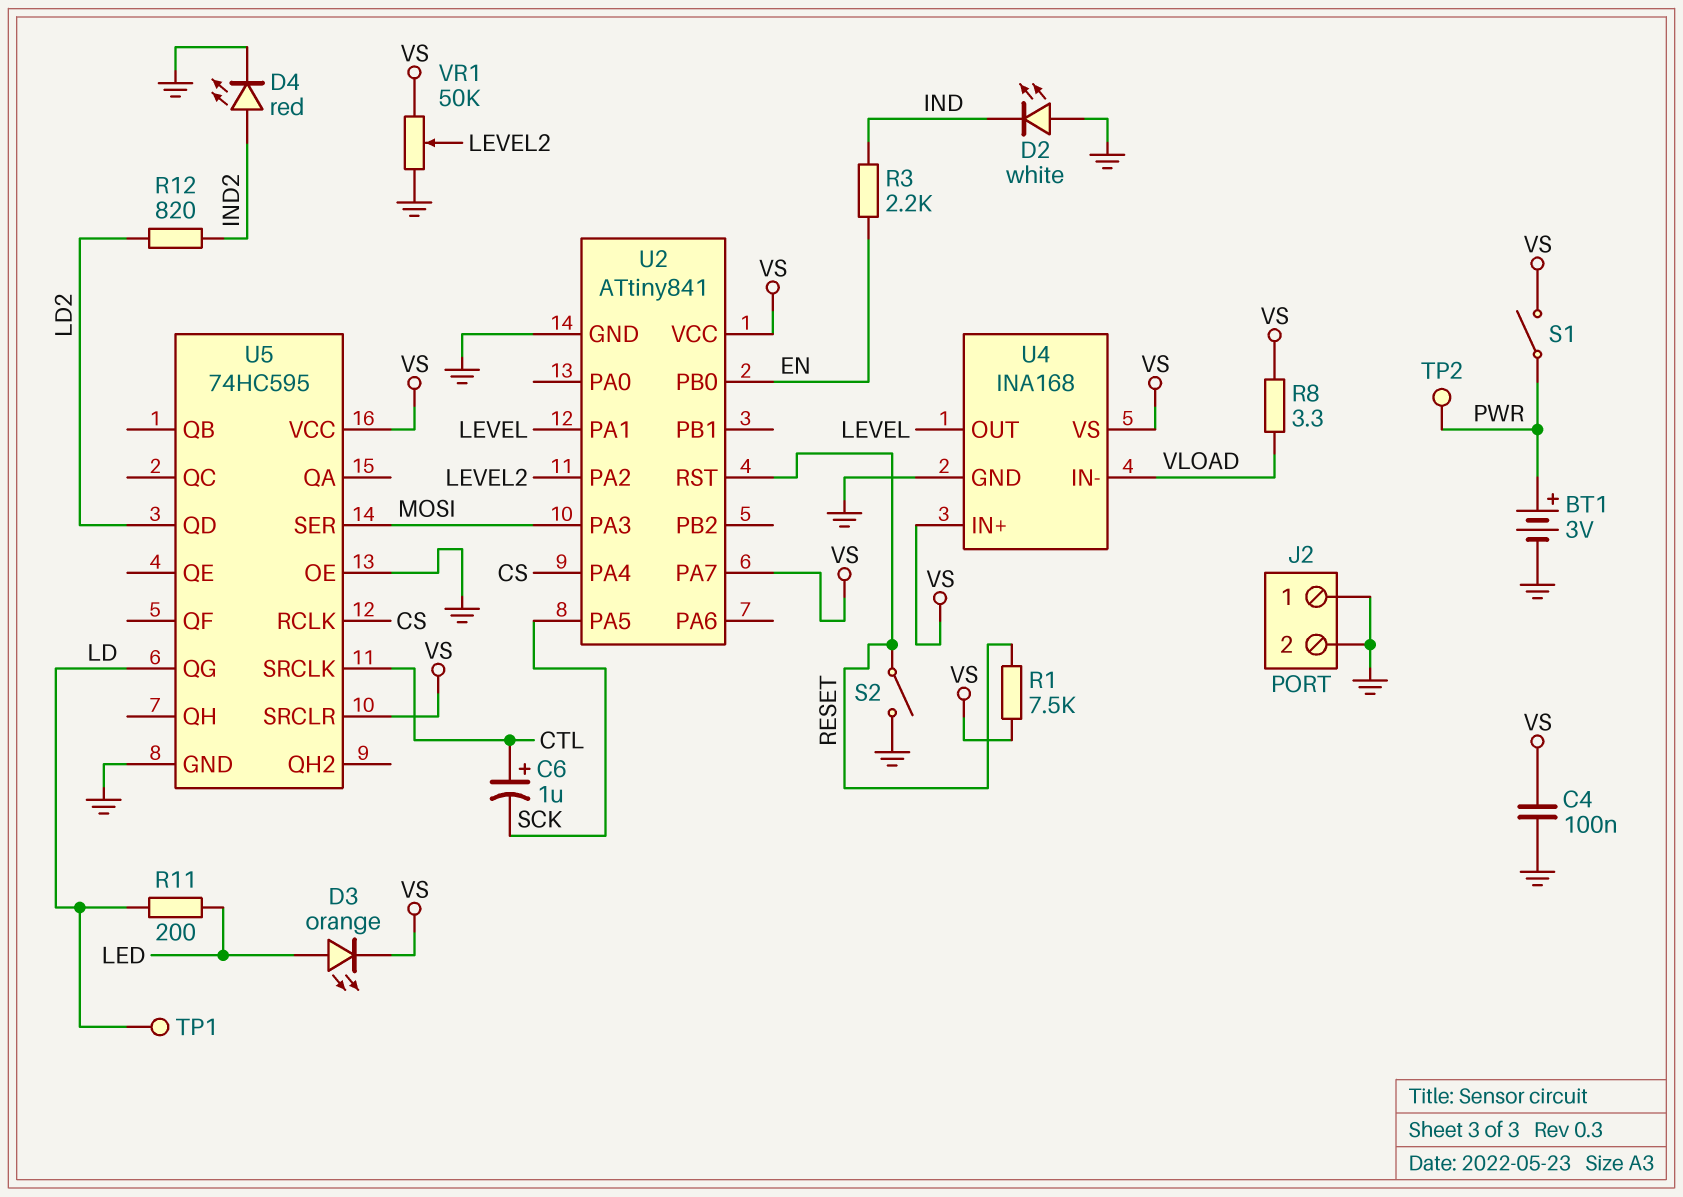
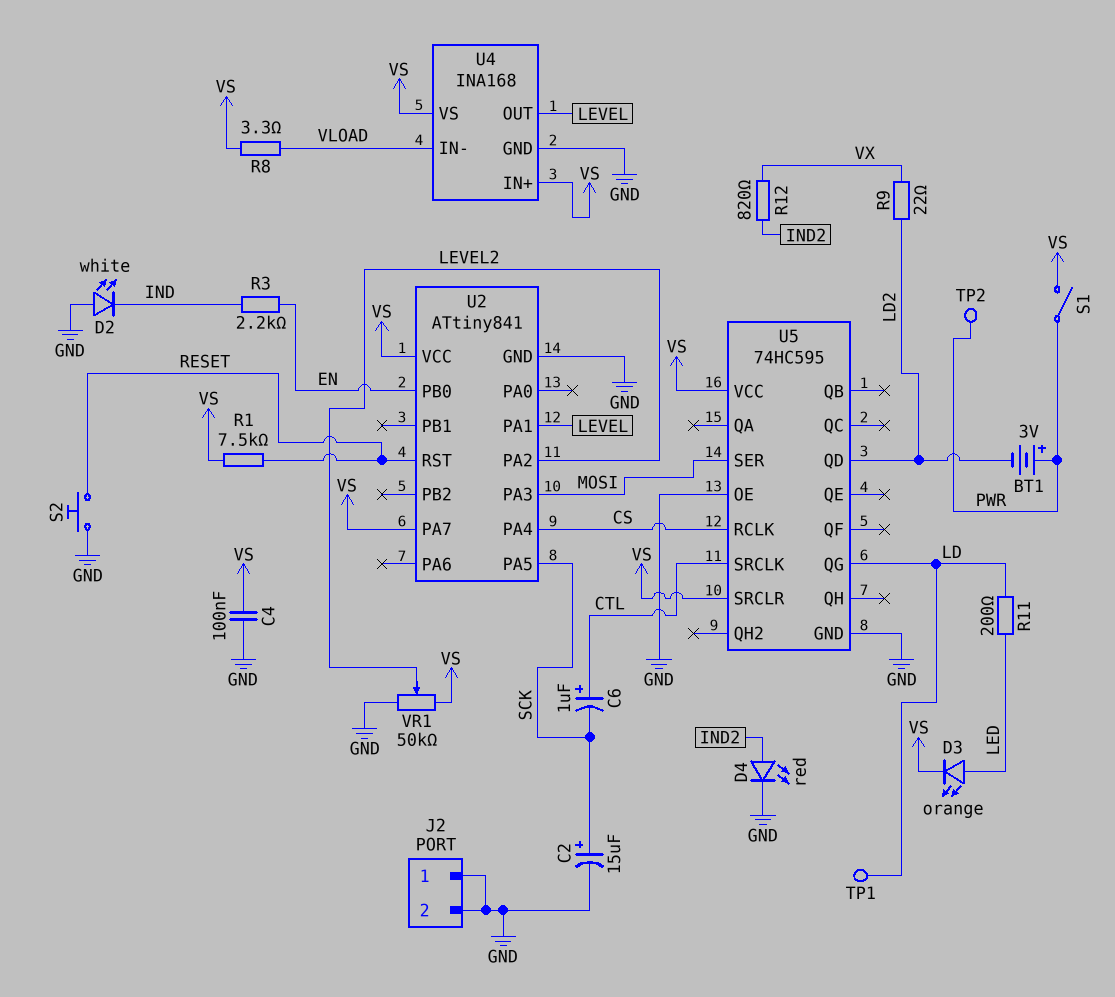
BT1: 3V (plus PWR, minus GND) -> 3V (plus PWR, minus LD2)
C2: none -> 15uF (plus SCK, minus GND)
R9: none -> 22 (LD2, VX)
R12: 820 (IND2, LD2) -> 820 (IND2, VX)
S2: switch (GND, RESET) -> button (GND, RESET)

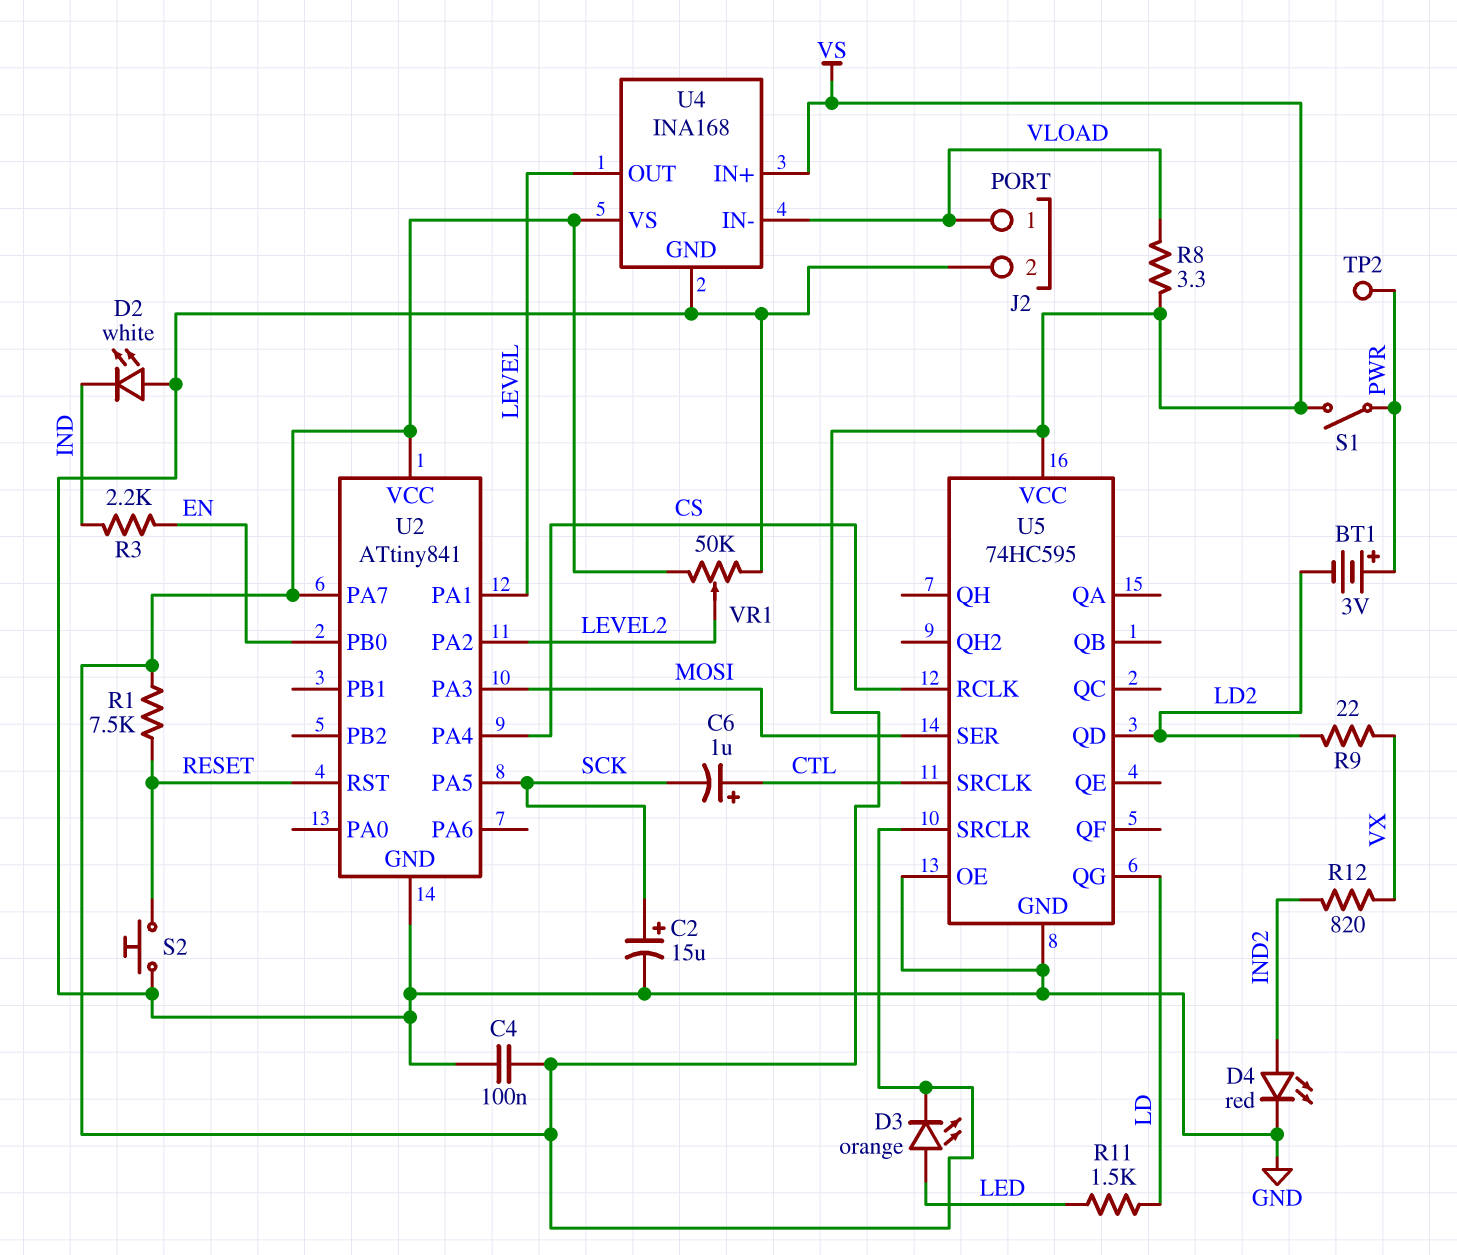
J2 pin 1: GND -> VLOAD
R11: 200 (LD, LED) -> 1.5k (LD, LED)
TP1: test point (LD) -> none

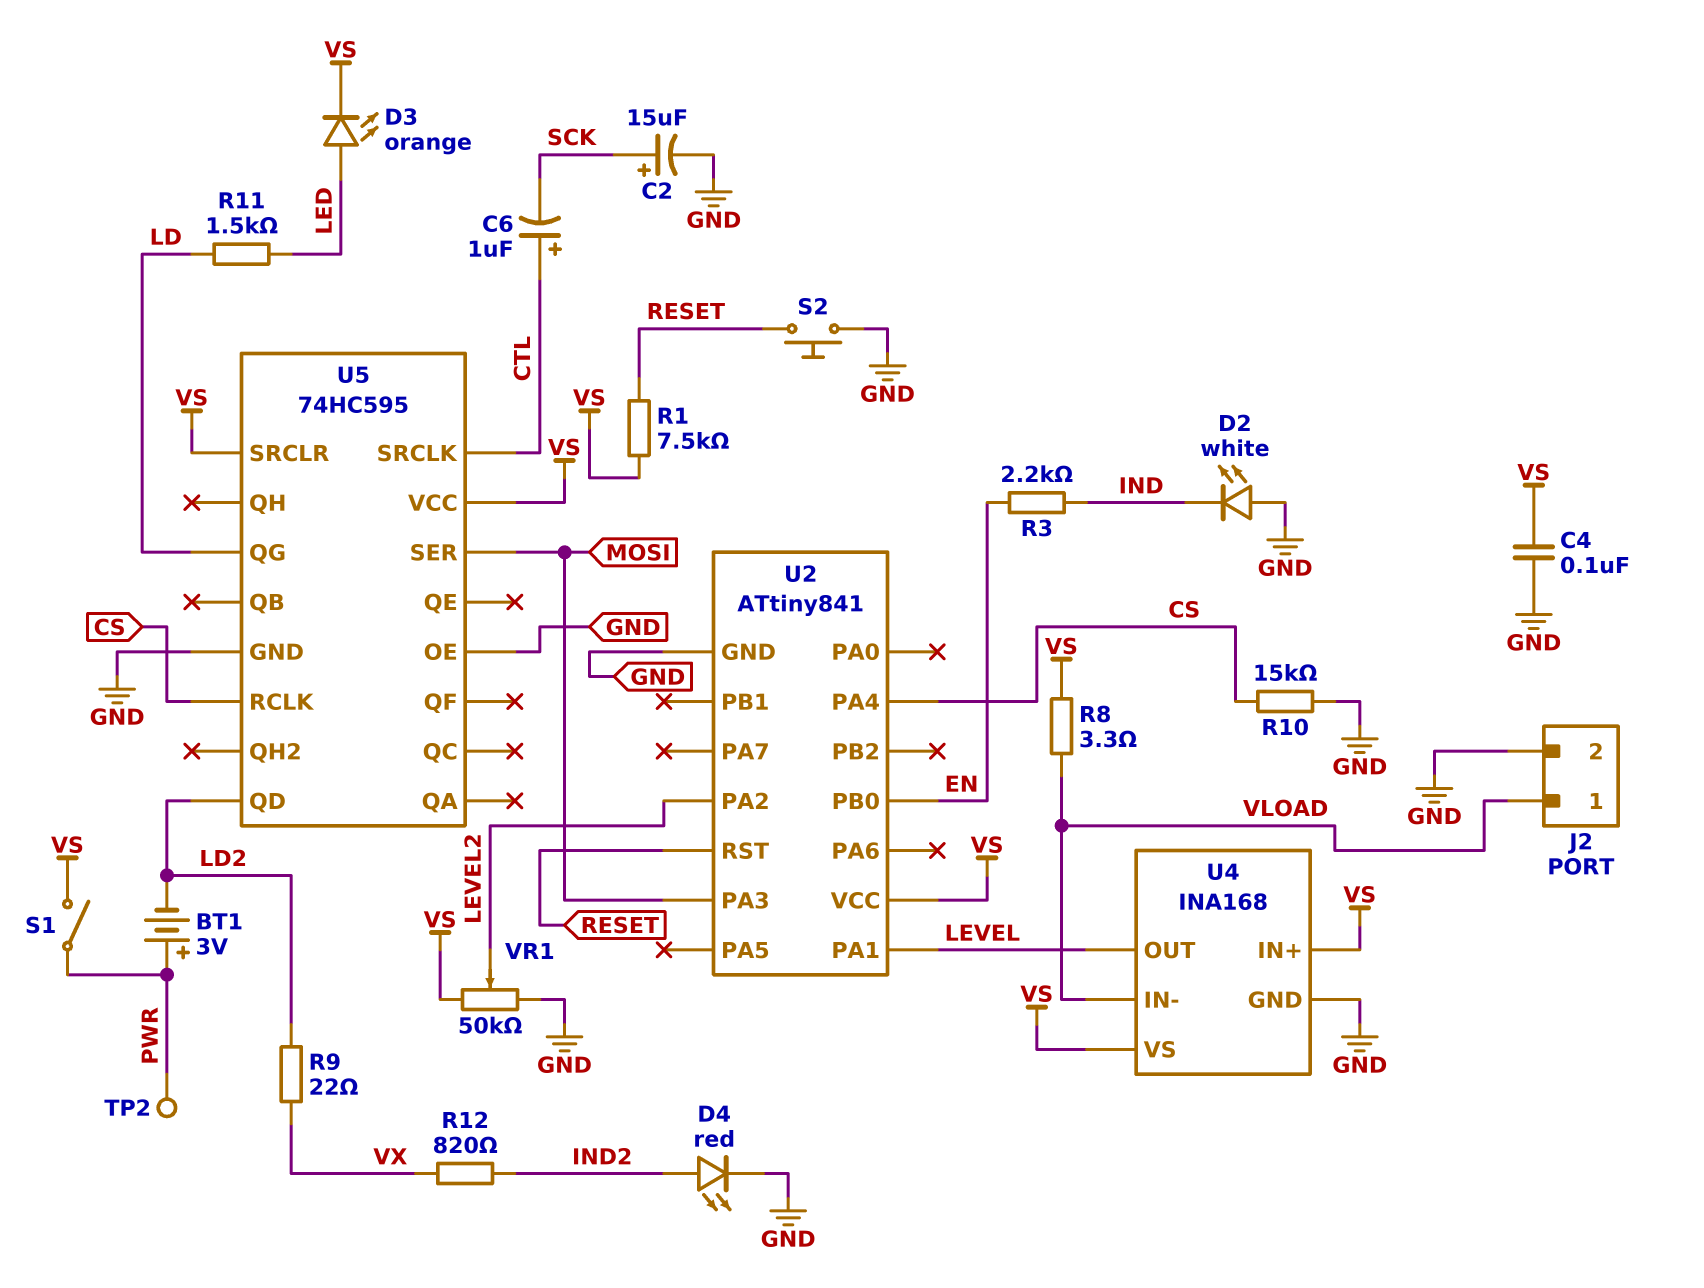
R10: none -> 15k (CS, GND)
U2 pin PA5: SCK -> none
U2 pin PA7: VS -> none

